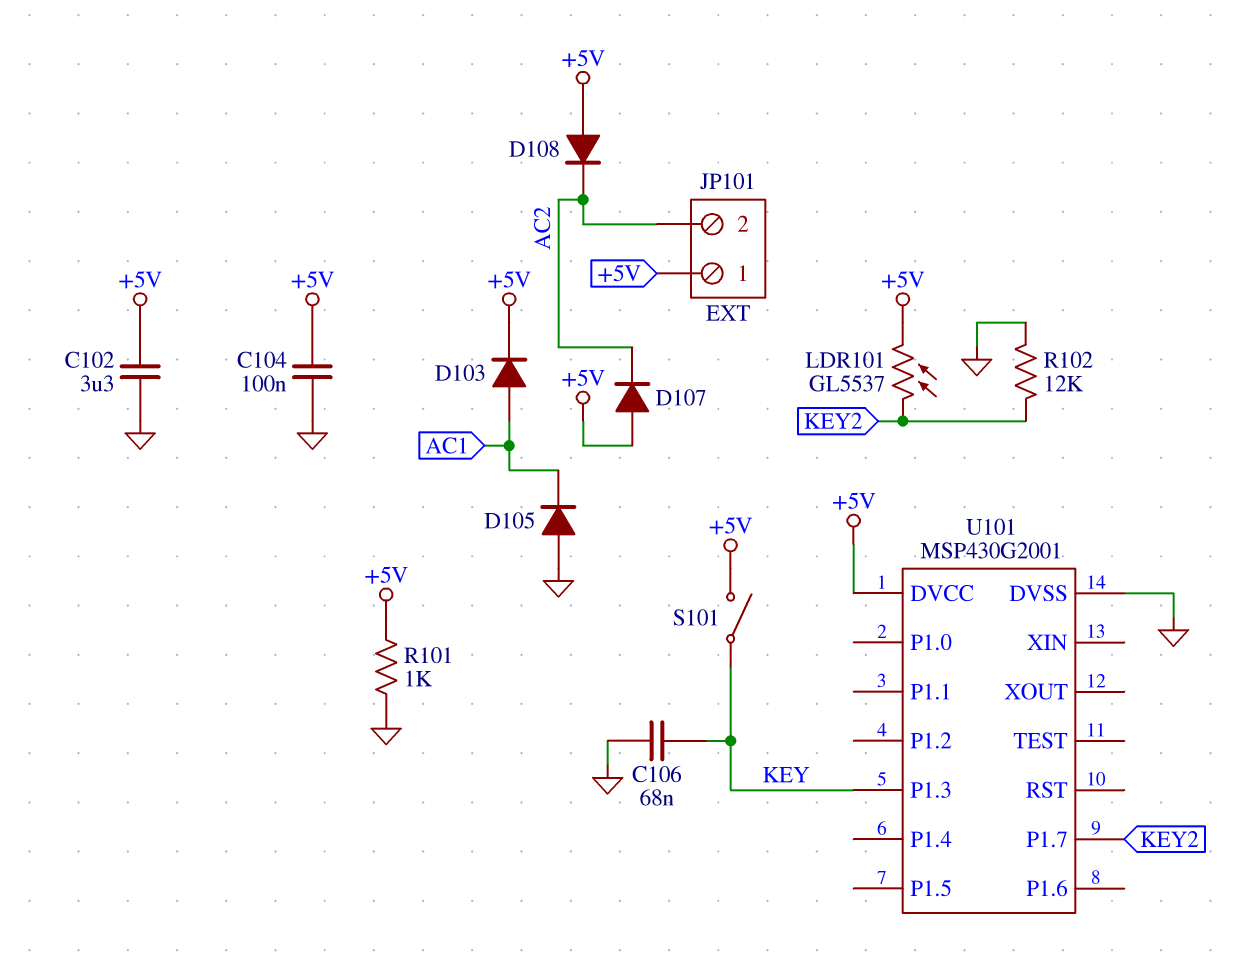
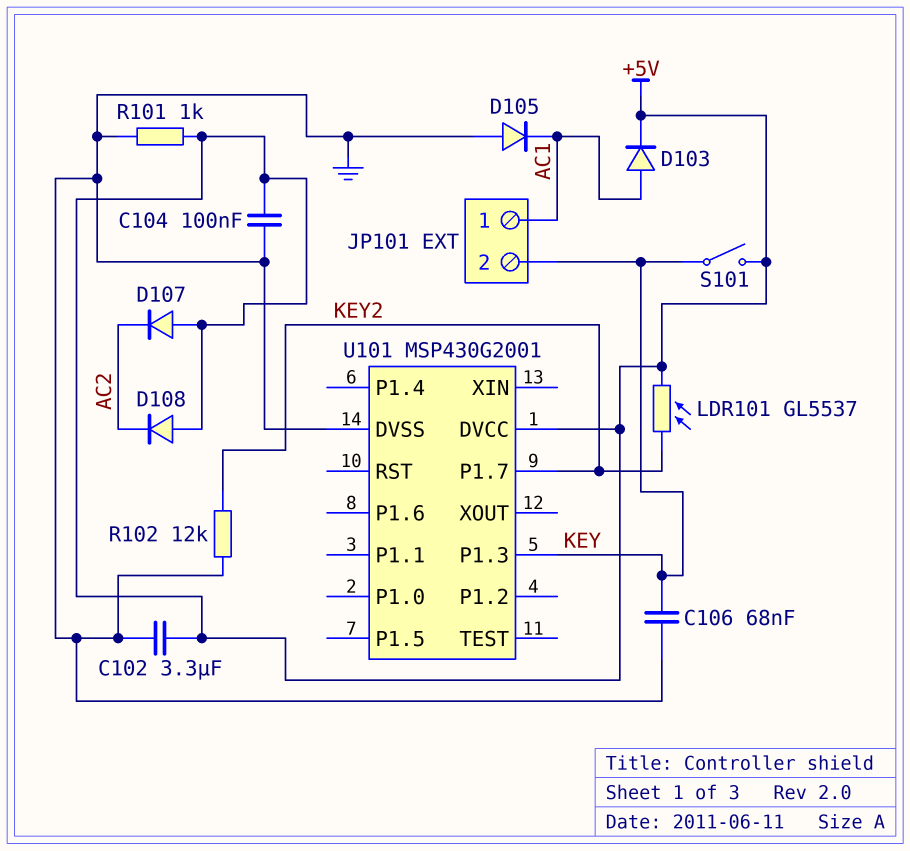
JP101 pin 1: +5V -> AC1
JP101 pin 2: AC2 -> KEY

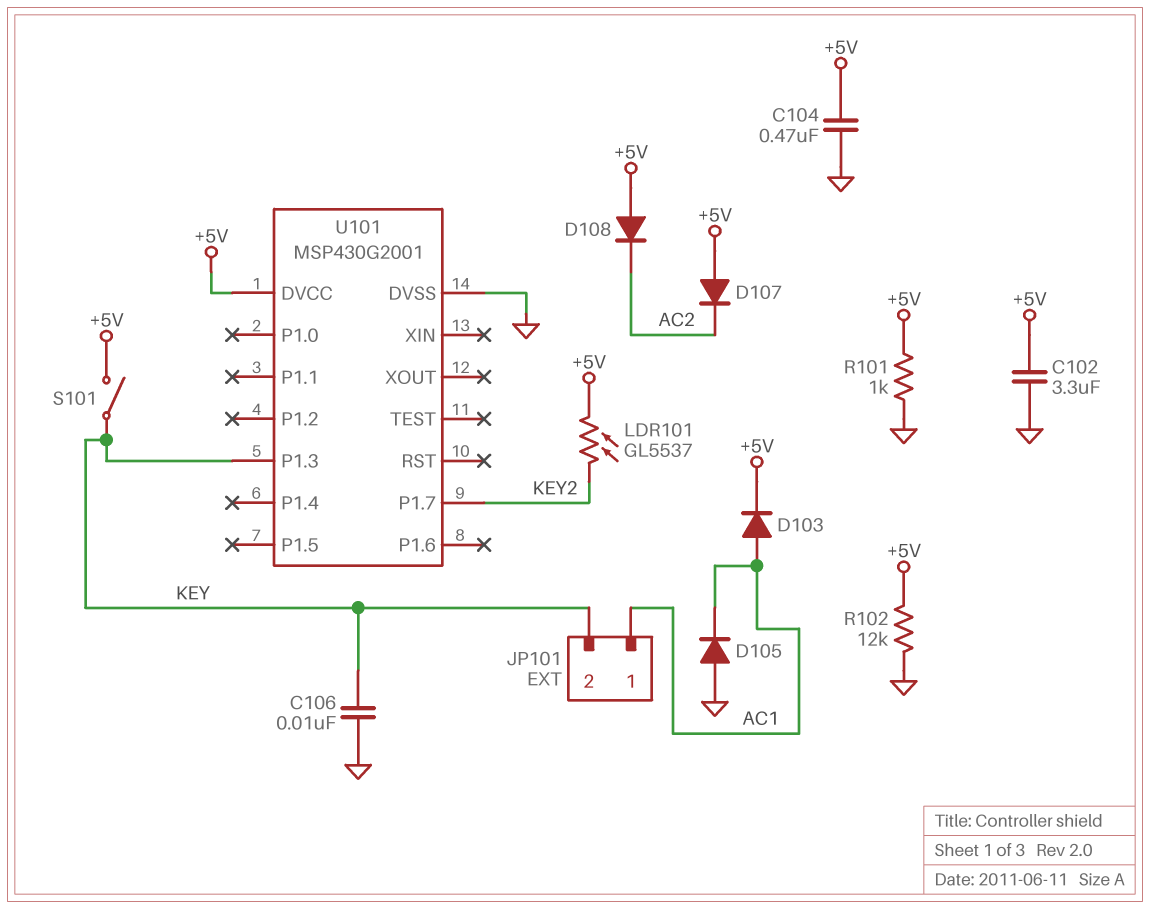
C104: 100nF (+5V, GND) -> 470nF (+5V, GND)
C106: 68nF (GND, KEY) -> 10nF (GND, KEY)
R102: 12k (GND, KEY2) -> 12k (+5V, GND)

